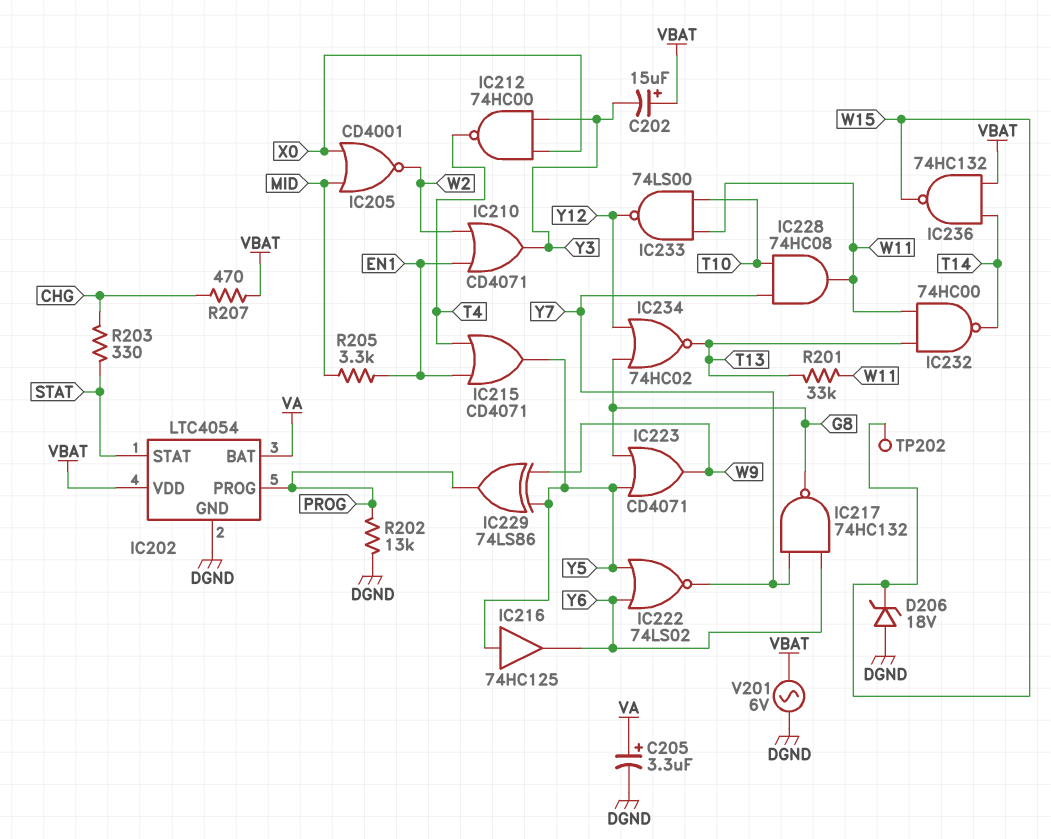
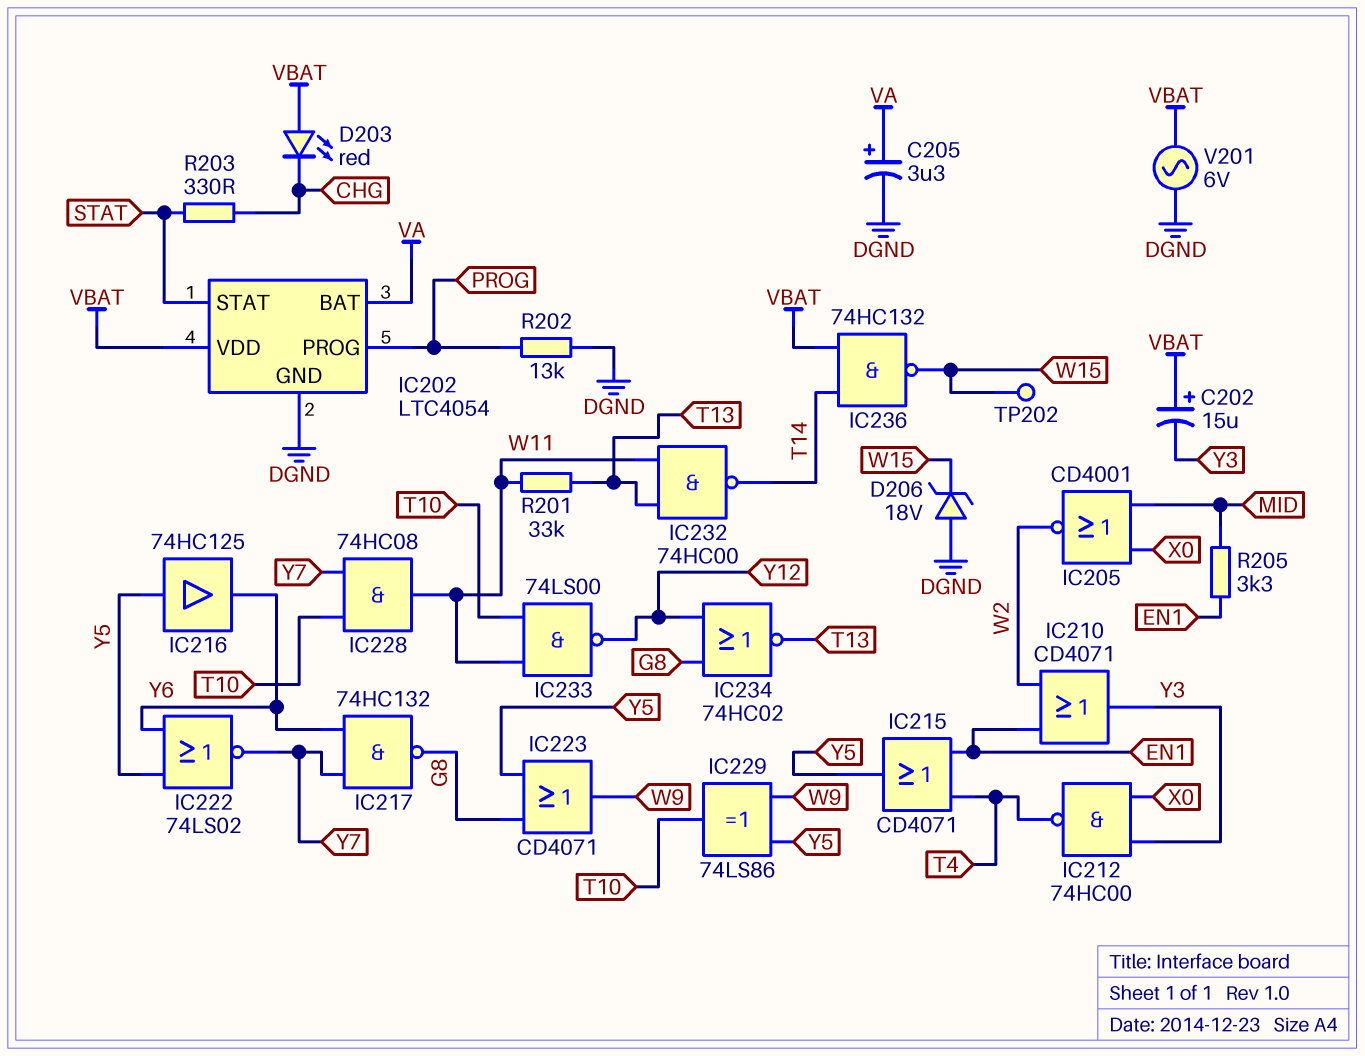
D203: none -> LED red (A VBAT, K CHG)
IC229: XOR 74LS86 (in W9, in Y5, out PROG) -> XOR 74LS86 (in W9, in Y5, out T10)
R207: 470 (CHG, VBAT) -> none

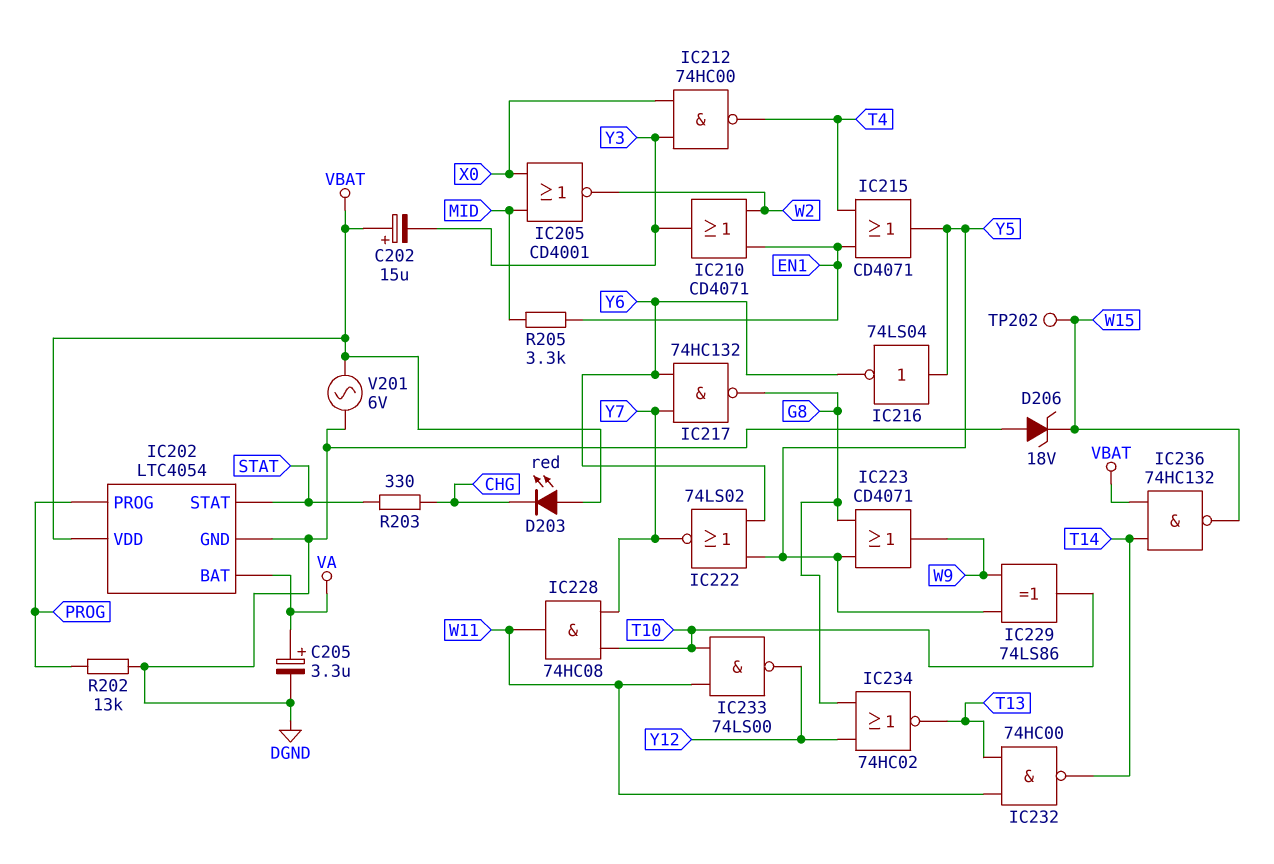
IC216: buffer 74HC125 (in Y5, out Y6) -> NOT 74LS04 (in Y5, out Y6)
R201: 33k (T13, W11) -> none

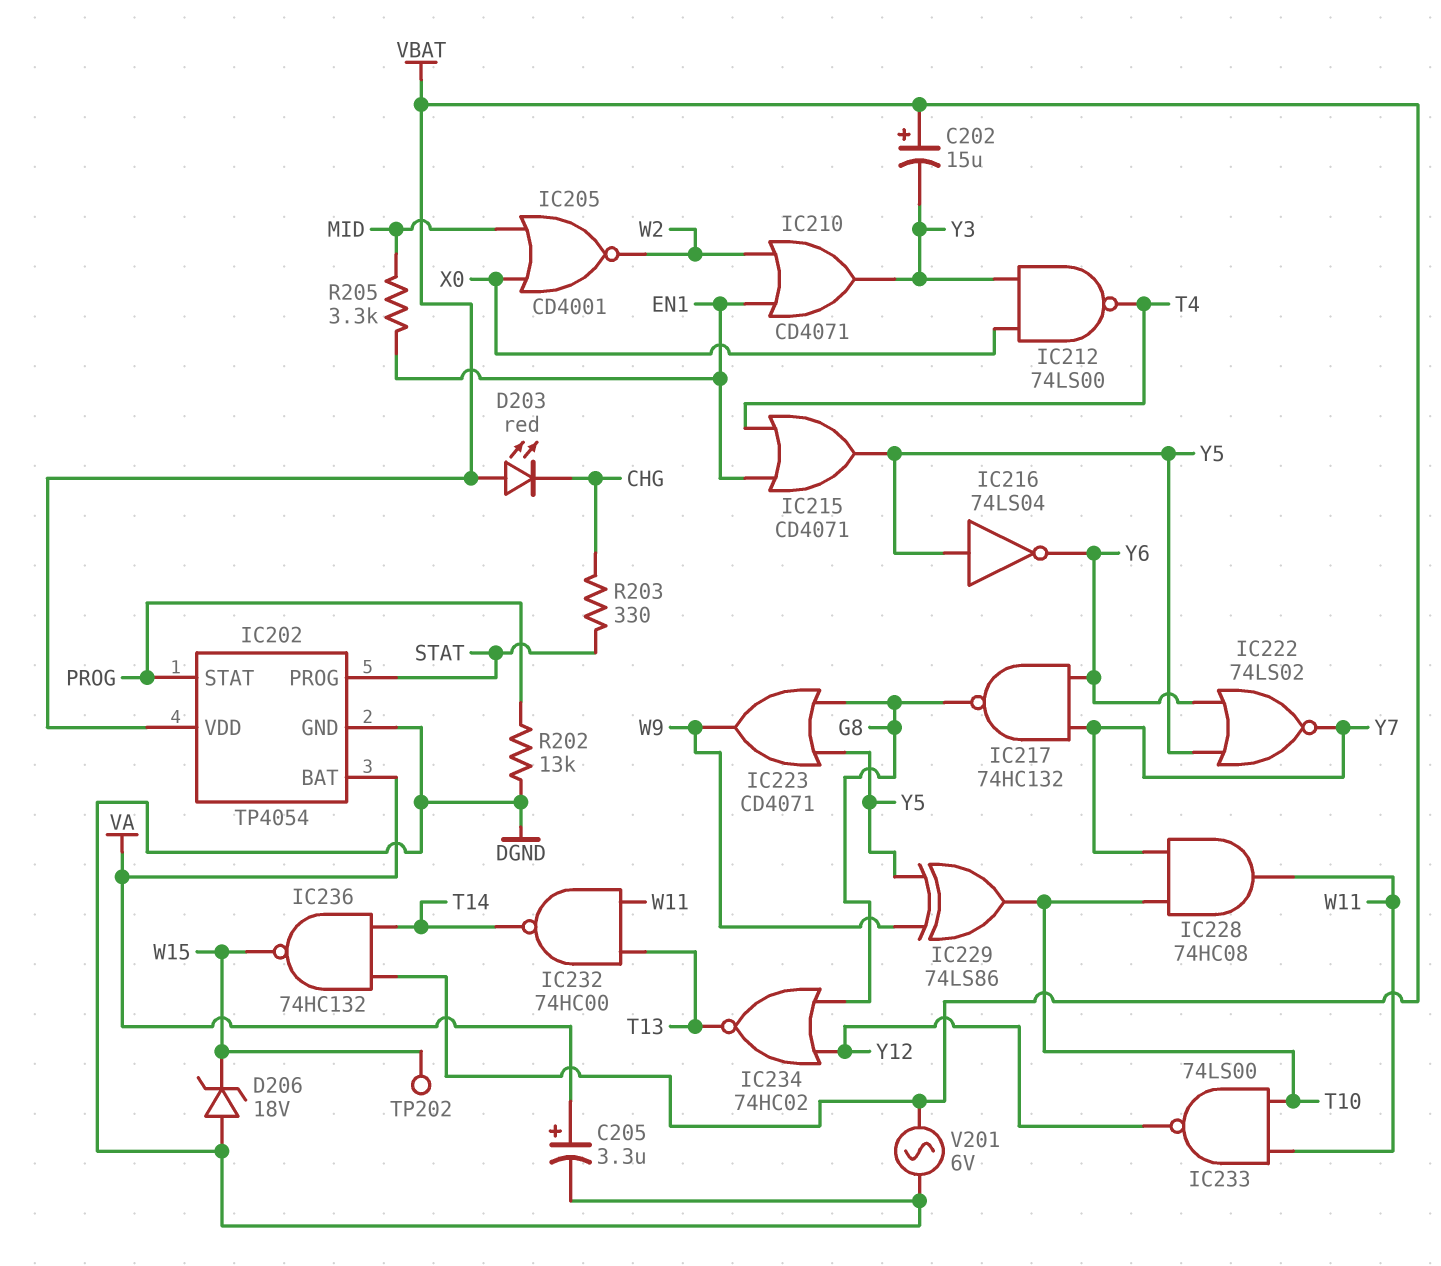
IC202: LTC4054 -> TP4054
IC202 pin PROG: PROG -> STAT
IC202 pin STAT: STAT -> PROG
IC212: NAND 74HC00 (in X0, in Y3, out T4) -> NAND 74LS00 (in X0, in Y3, out T4)

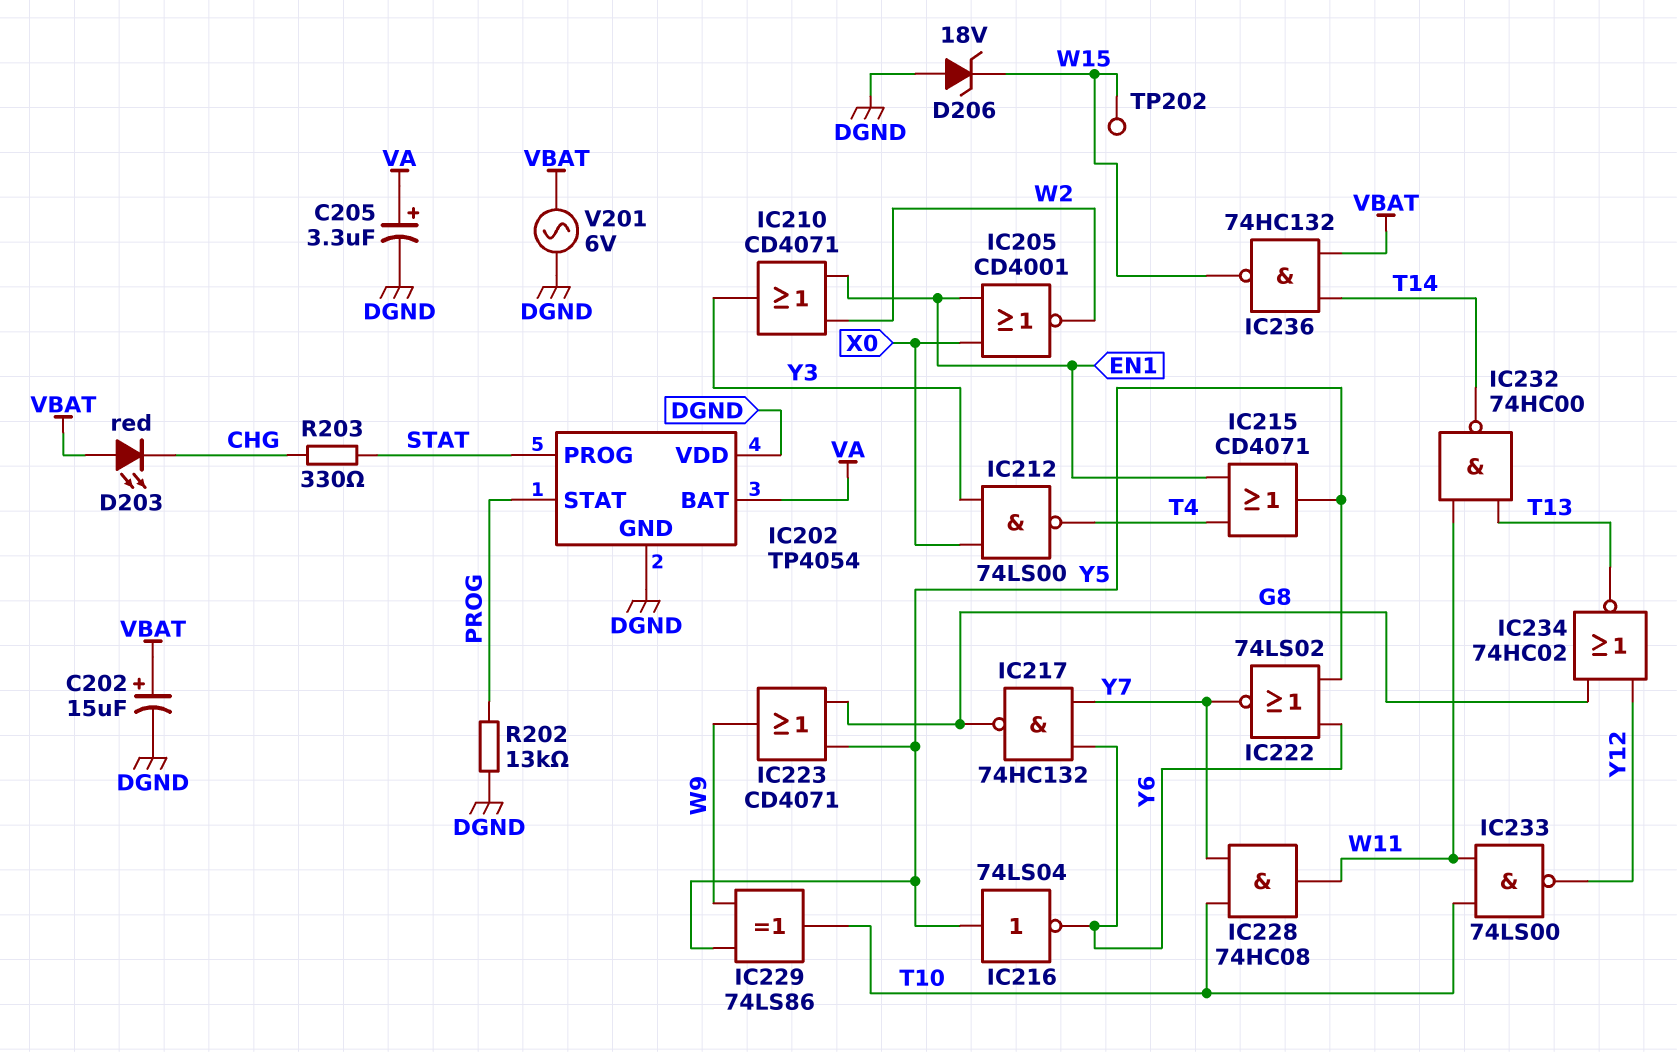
C202: 15uF (plus VBAT, minus Y3) -> 15uF (plus VBAT, minus DGND)
IC202 pin VDD: VBAT -> DGND
IC205: NOR CD4001 (in MID, in X0, out W2) -> NOR CD4001 (in EN1, in X0, out W2)
R205: 3.3k (EN1, MID) -> none

